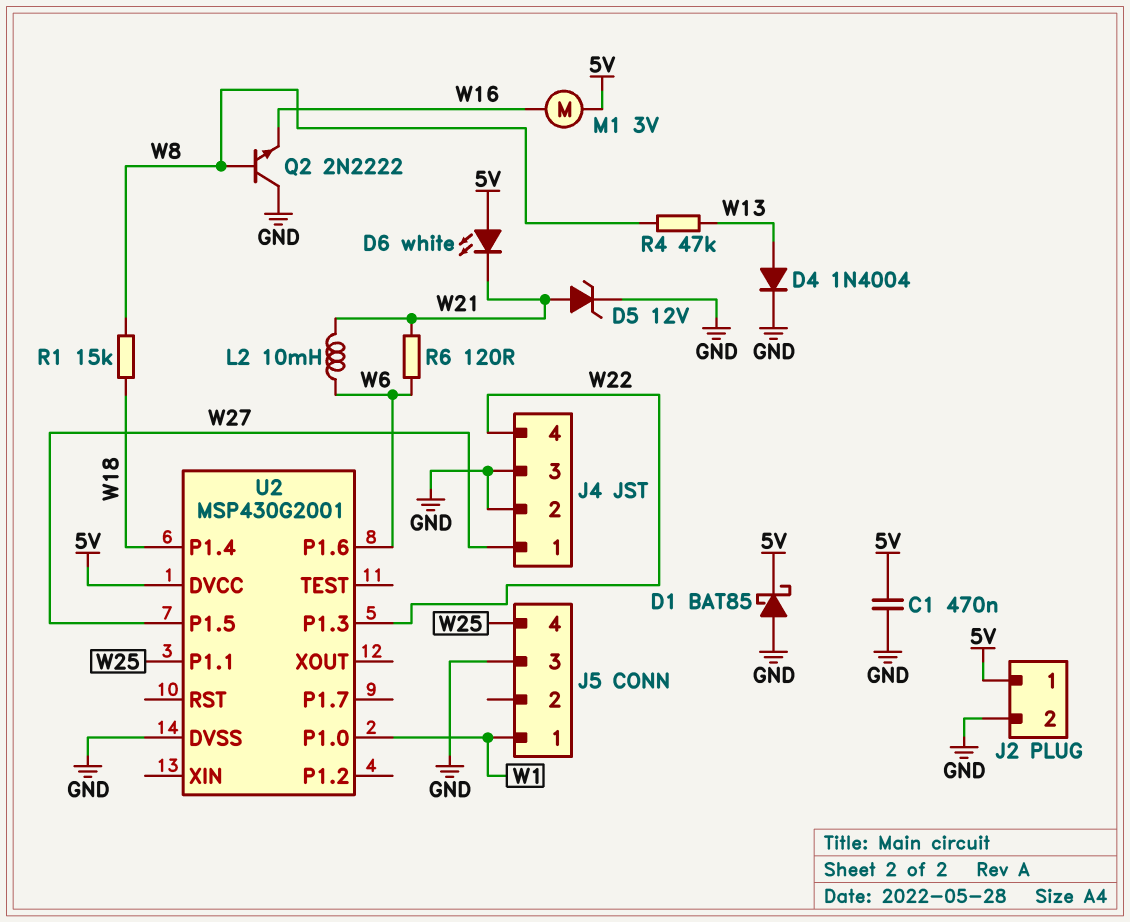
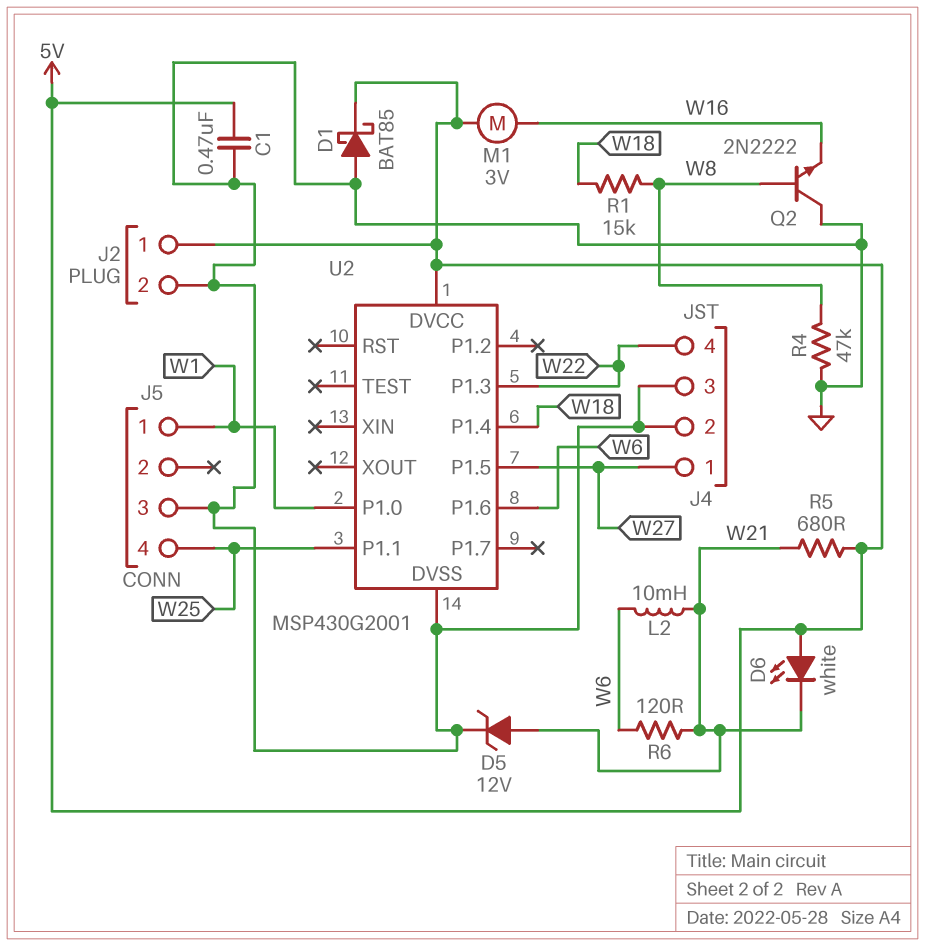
D4: diode 1N4004 (A W13, K GND) -> none
R4: 47k (W8, W13) -> 47k (GND, W8)
R5: none -> 680 (5V, W21)

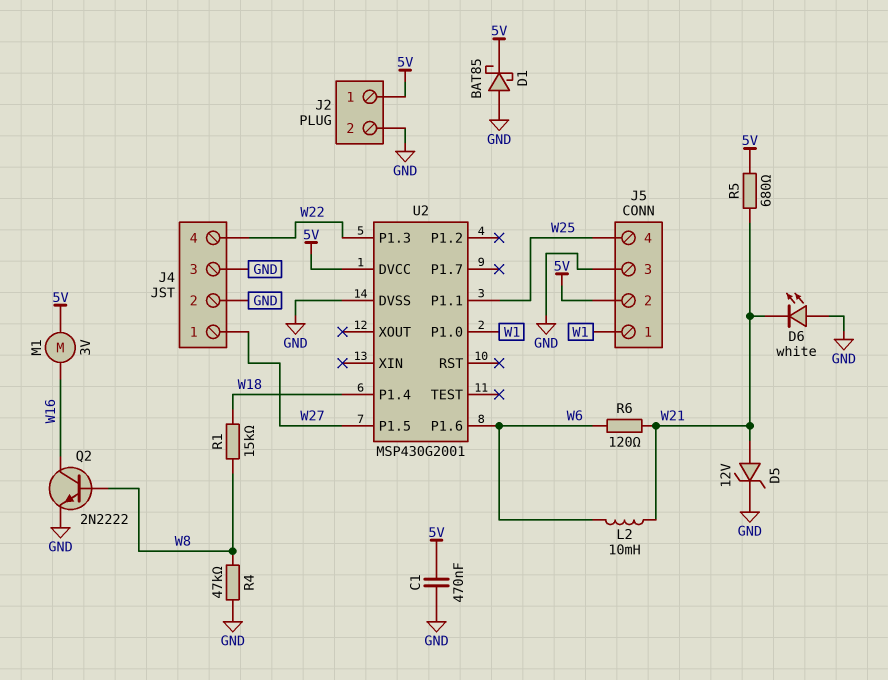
D6: LED white (A 5V, K W21) -> LED white (A GND, K W21)
J5 pin 2: none -> 5V
Q2: NPN 2N2222 (B W8, C GND, E W16) -> NPN 2N2222 (B W8, C W16, E GND)

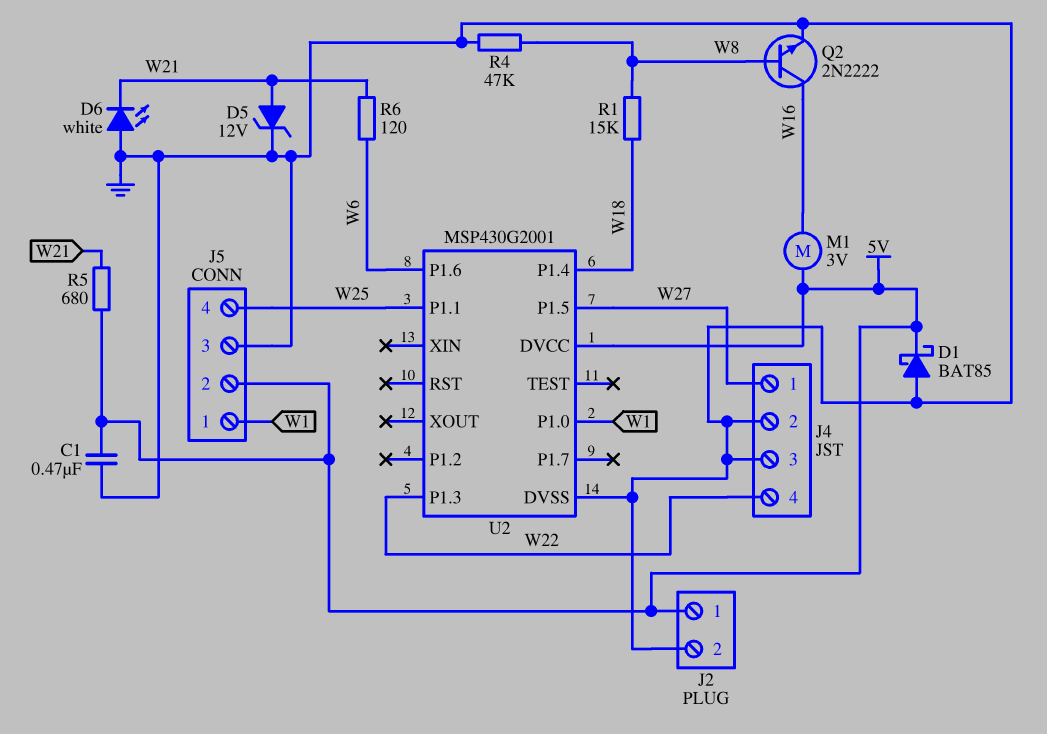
L2: 10mH (W6, W21) -> none

